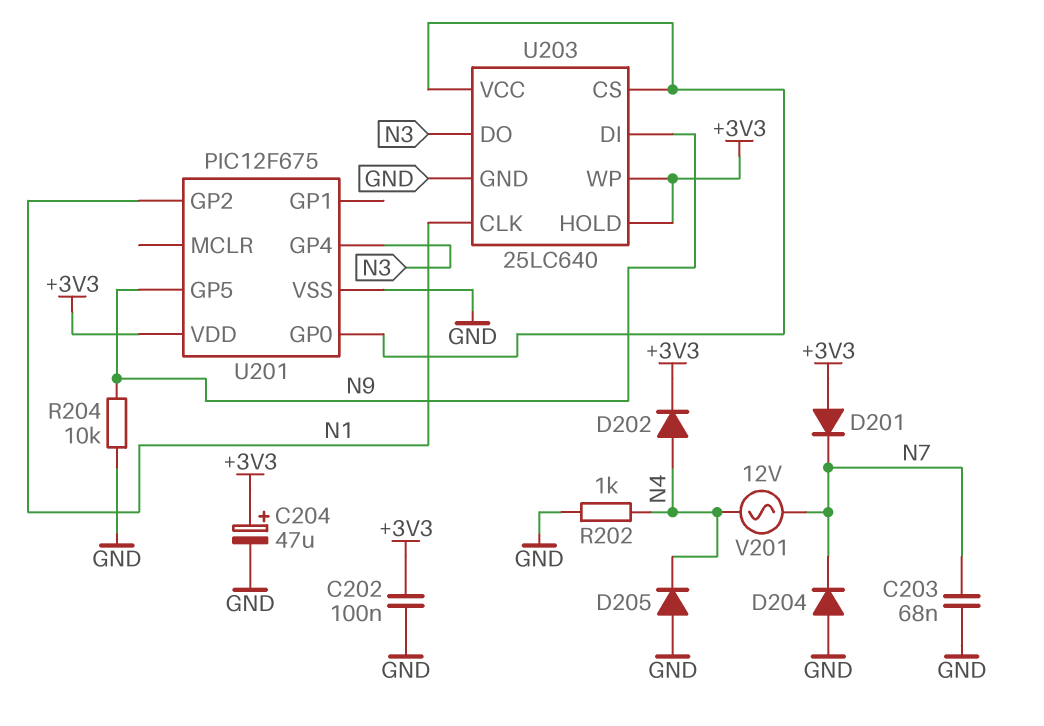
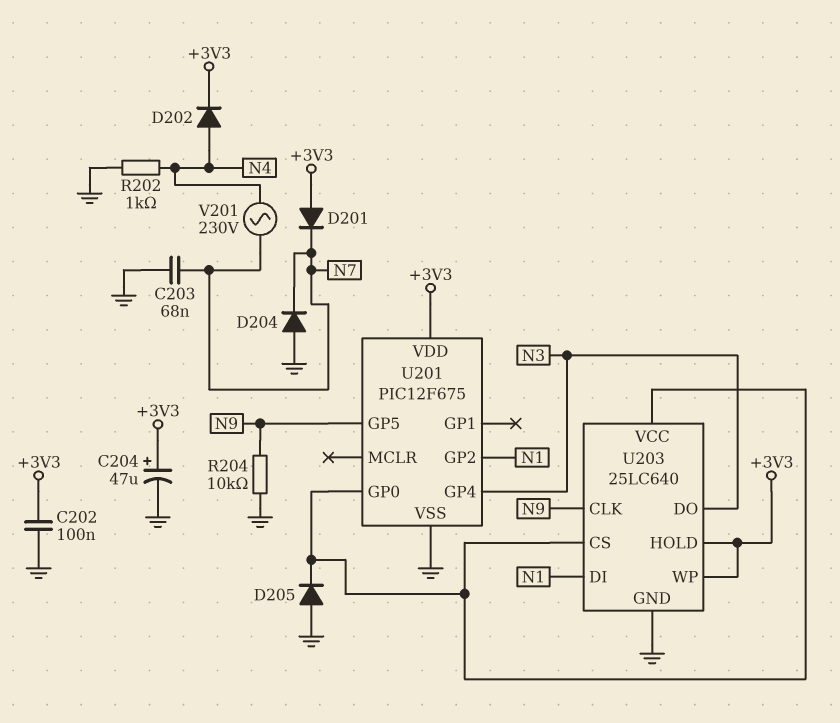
D205: diode (A GND, K N4) -> diode (A GND, K U201/GP0)
U203 pin CLK: N1 -> N9
U203 pin DI: N9 -> N1
V201: AC 12V (N4, N7) -> AC 230V (N4, N7)

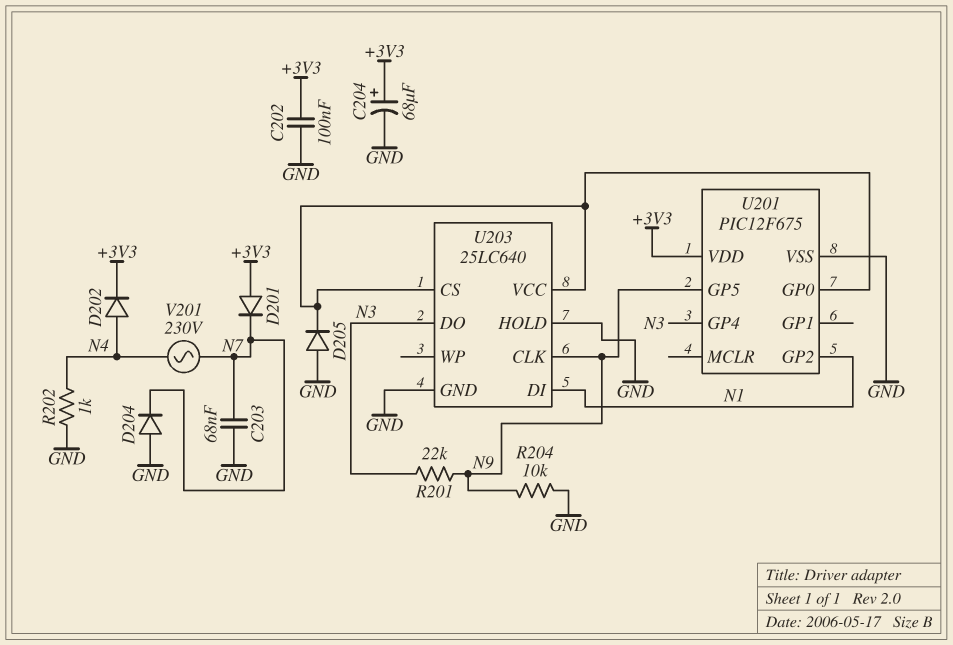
C204: 47uF (plus +3V3, minus GND) -> 68uF (plus +3V3, minus GND)
R201: none -> 22k (N3, N9)
U203 pin HOLD: +3V3 -> GND
U203 pin WP: +3V3 -> none

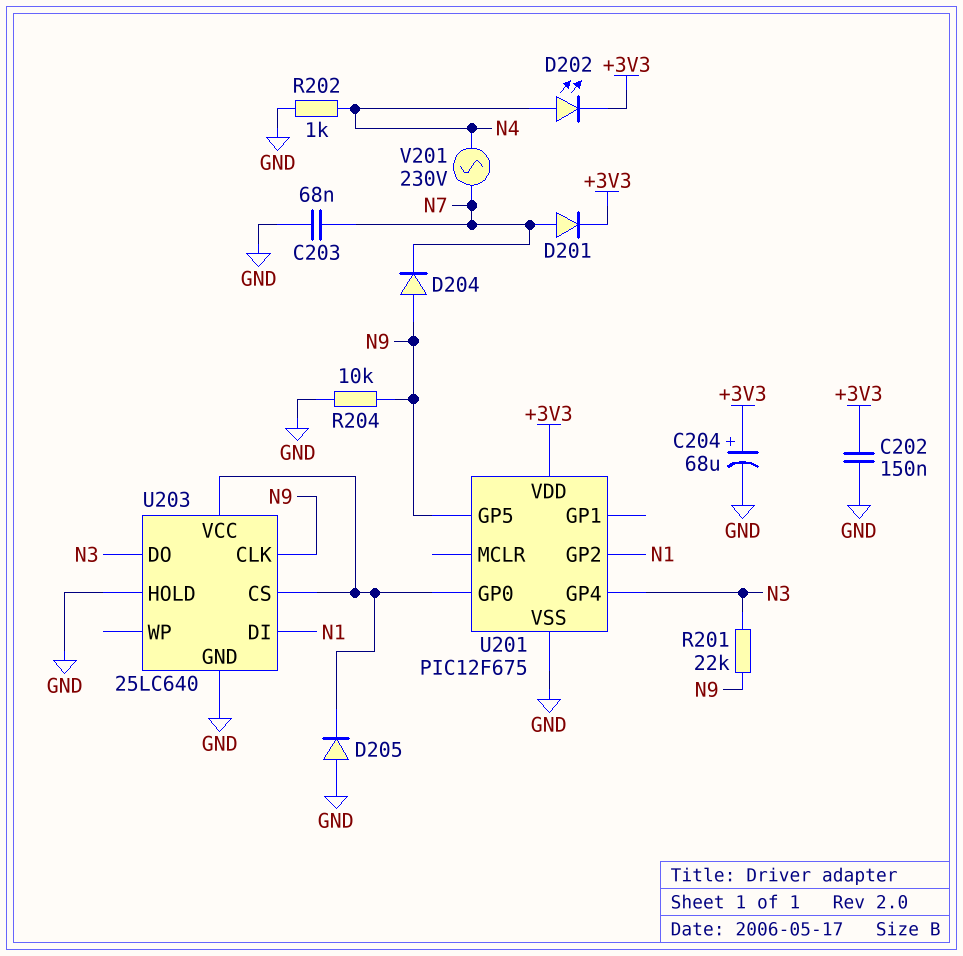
C202: 100nF (+3V3, GND) -> 150nF (+3V3, GND)
D201: diode (A +3V3, K N7) -> diode (A N7, K +3V3)
D202: diode (A N4, K +3V3) -> LED (A N4, K +3V3)
D204: diode (A GND, K N7) -> diode (A N9, K N7)

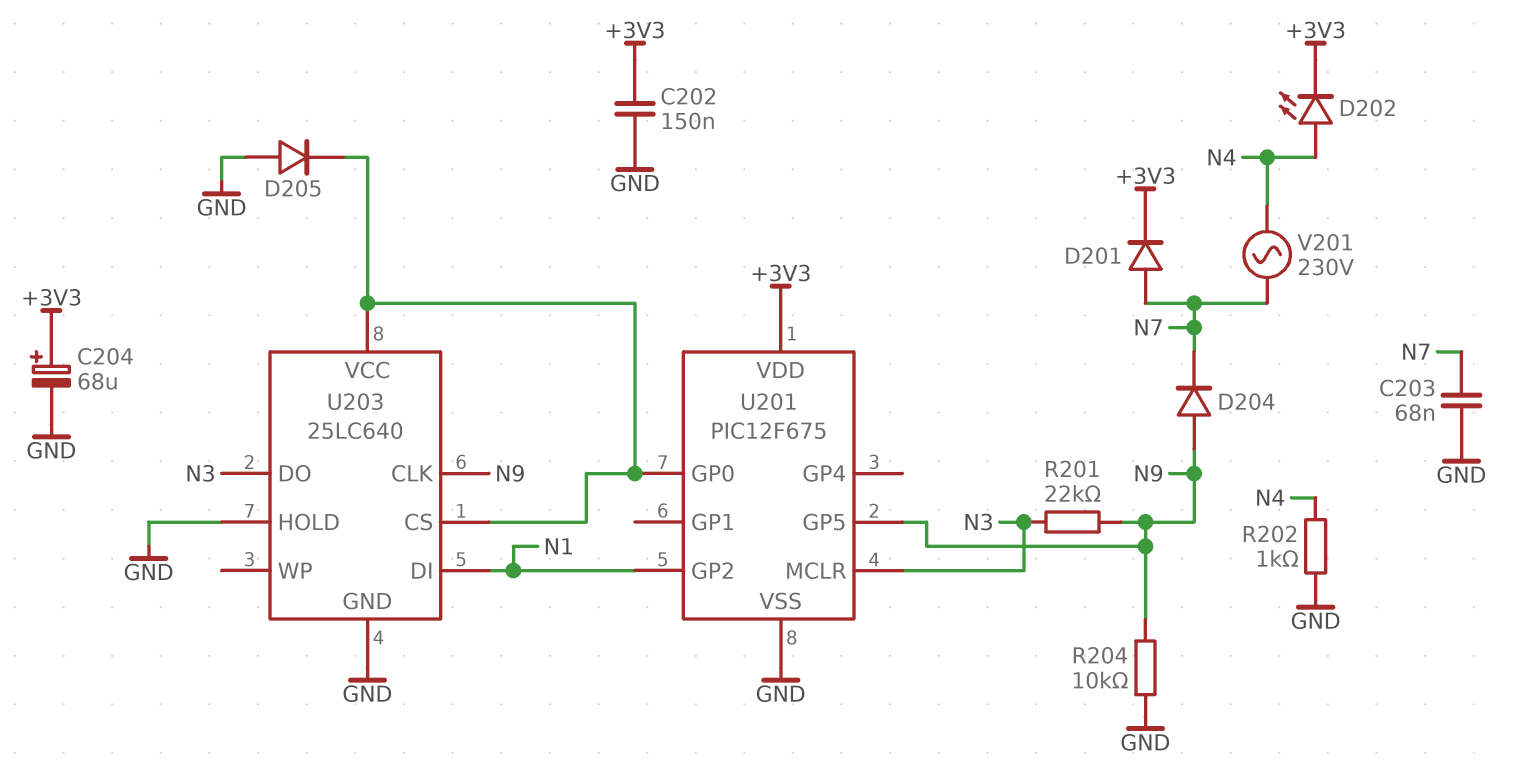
U201 pin GP4: N3 -> none
U201 pin MCLR: none -> N3

